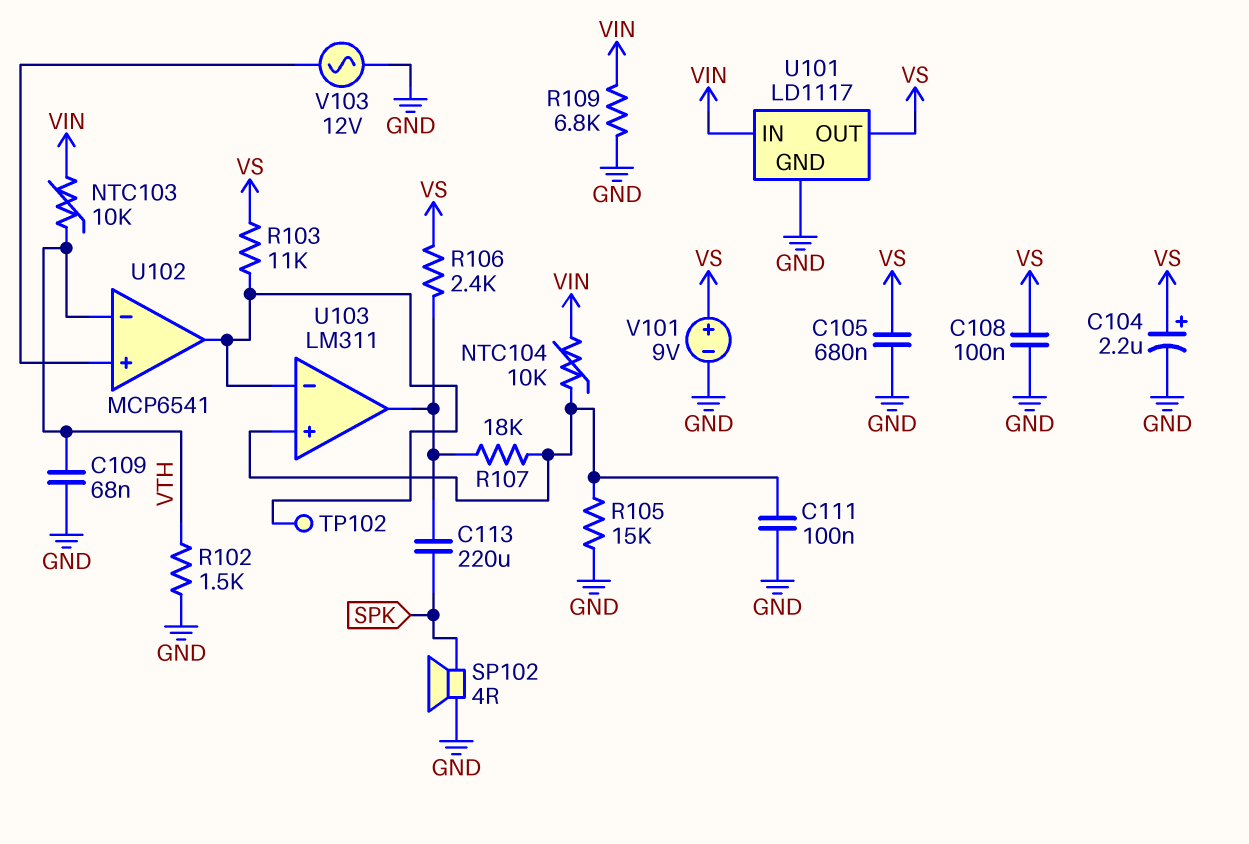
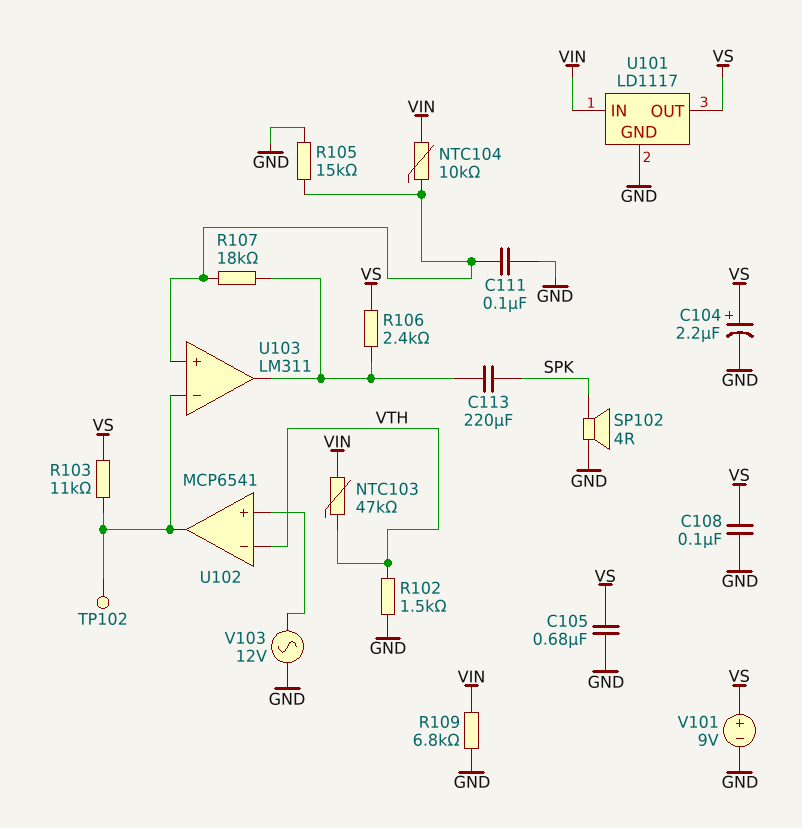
C109: 68nF (GND, VTH) -> none
NTC103: 10k (VIN, VTH) -> 47k (VIN, VTH)

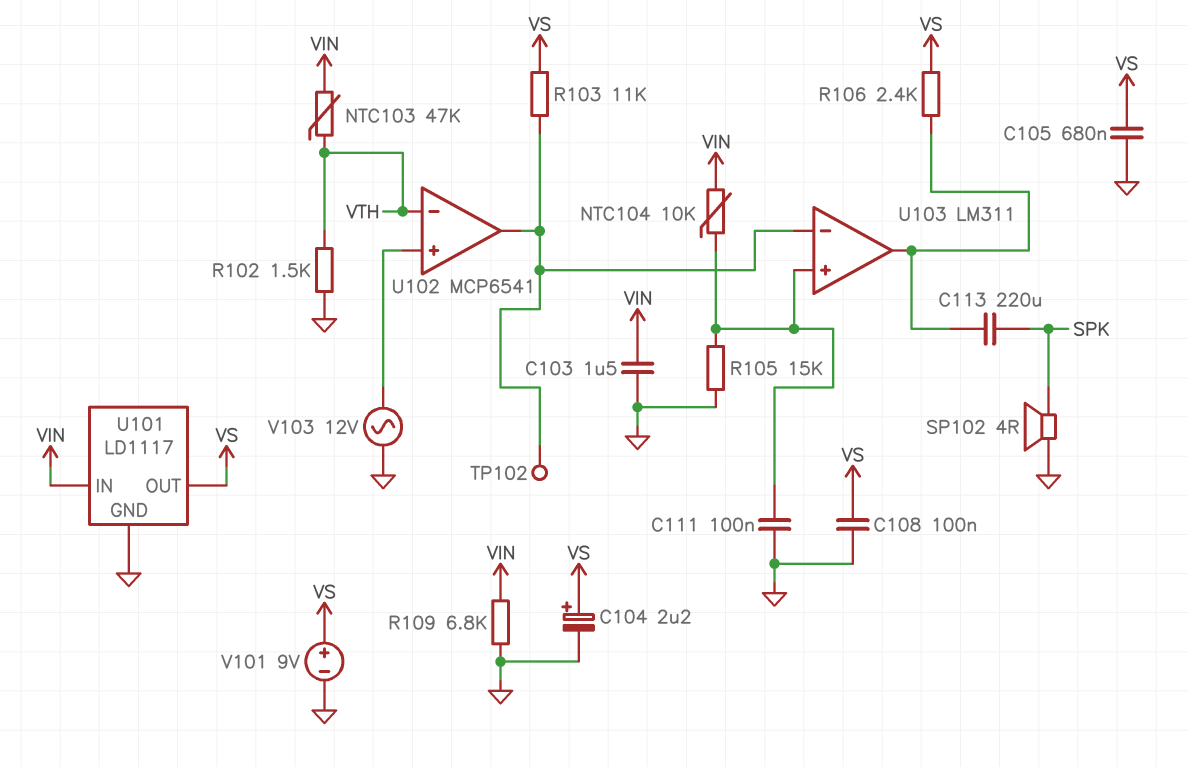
C103: none -> 1.5uF (GND, VIN)
R107: 18k (U103/in+, U103/out) -> none

